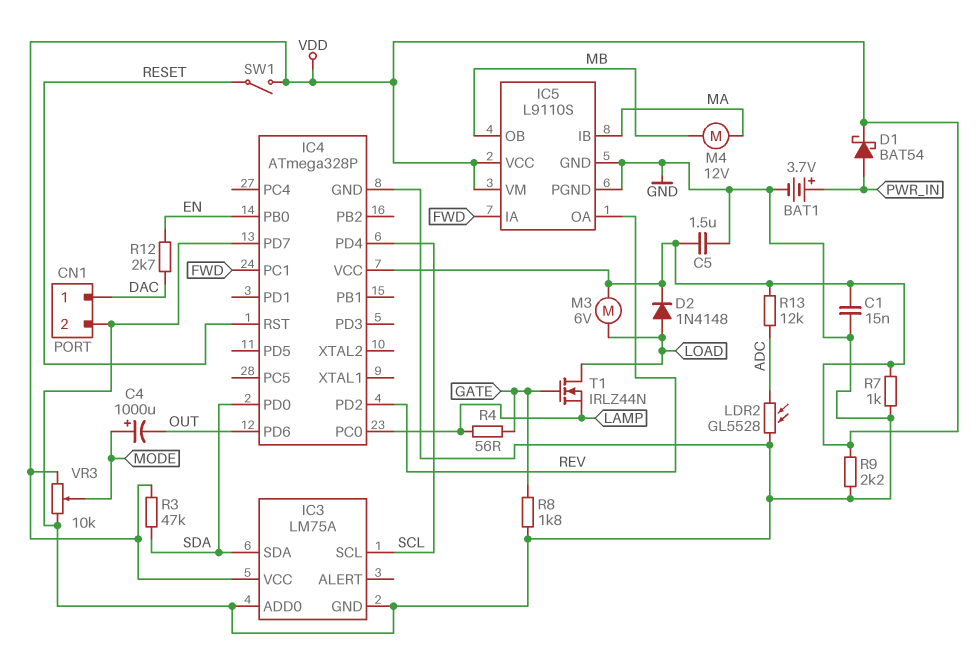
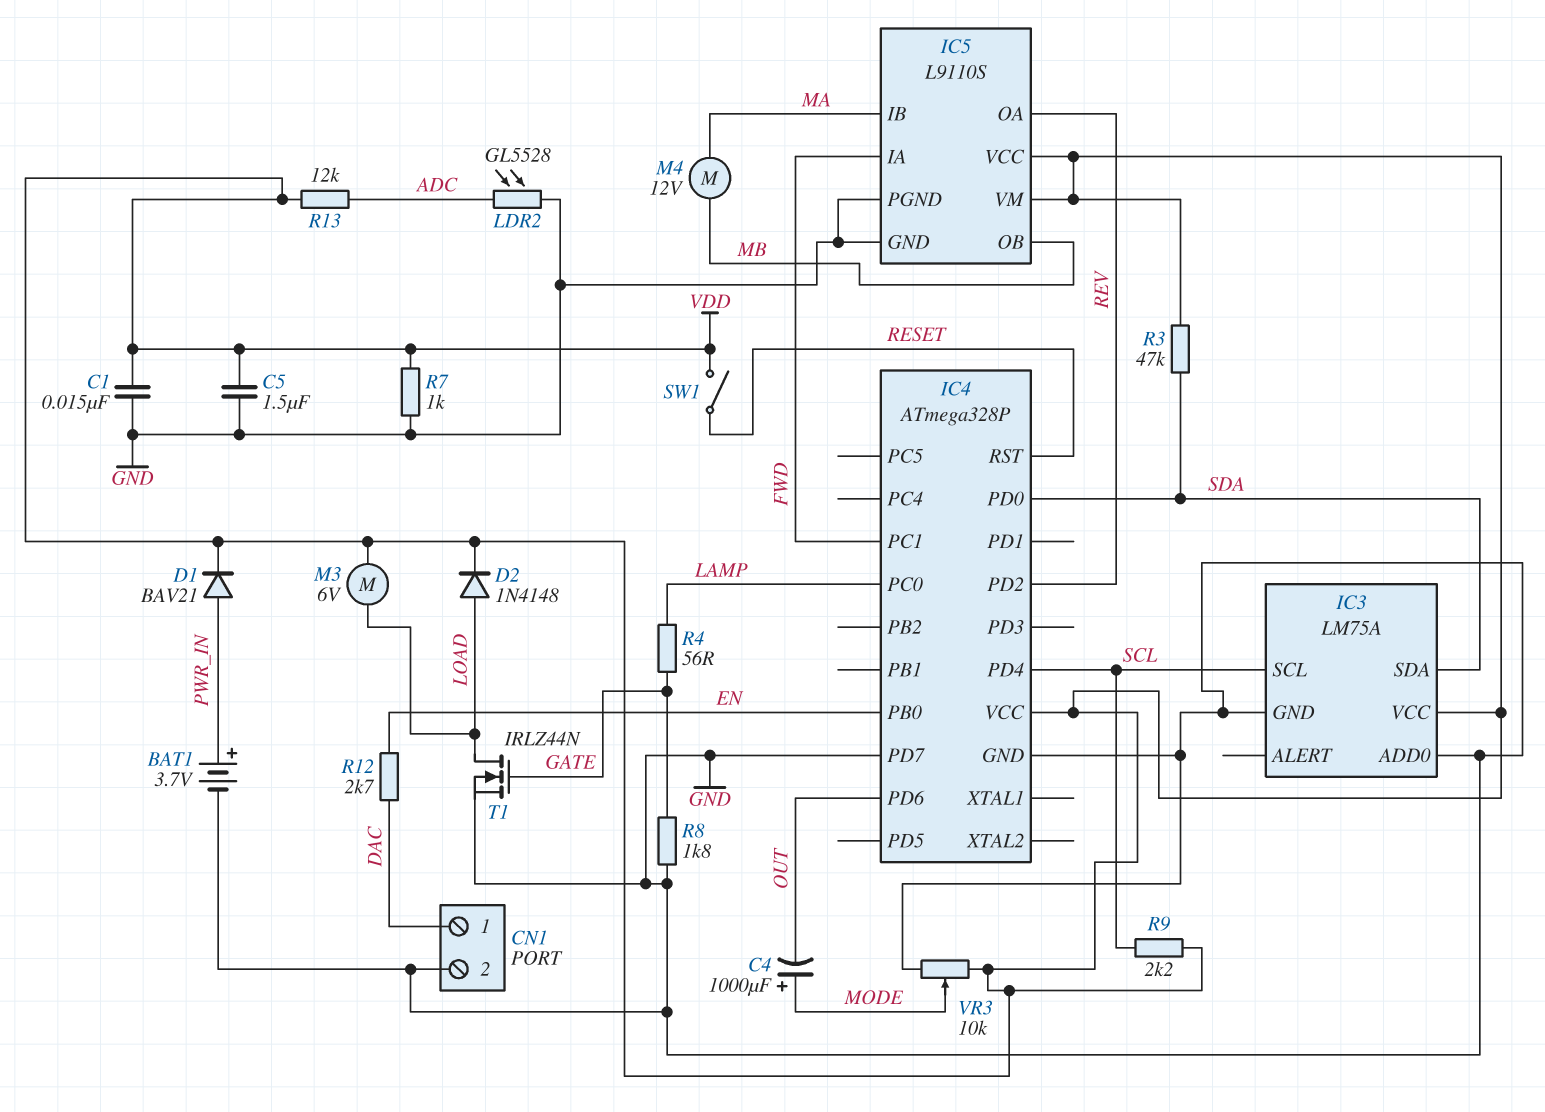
D1: schottky BAT54 (A PWR_IN, K VDD) -> diode BAV21 (A PWR_IN, K VDD)
R9: 2.2k (GND, VDD) -> 2.2k (SCL, VDD)
T1: NMOS IRLZ44N (G GATE, D LOAD, S LAMP) -> NMOS IRLZ44N (G GATE, D LOAD, S GND)

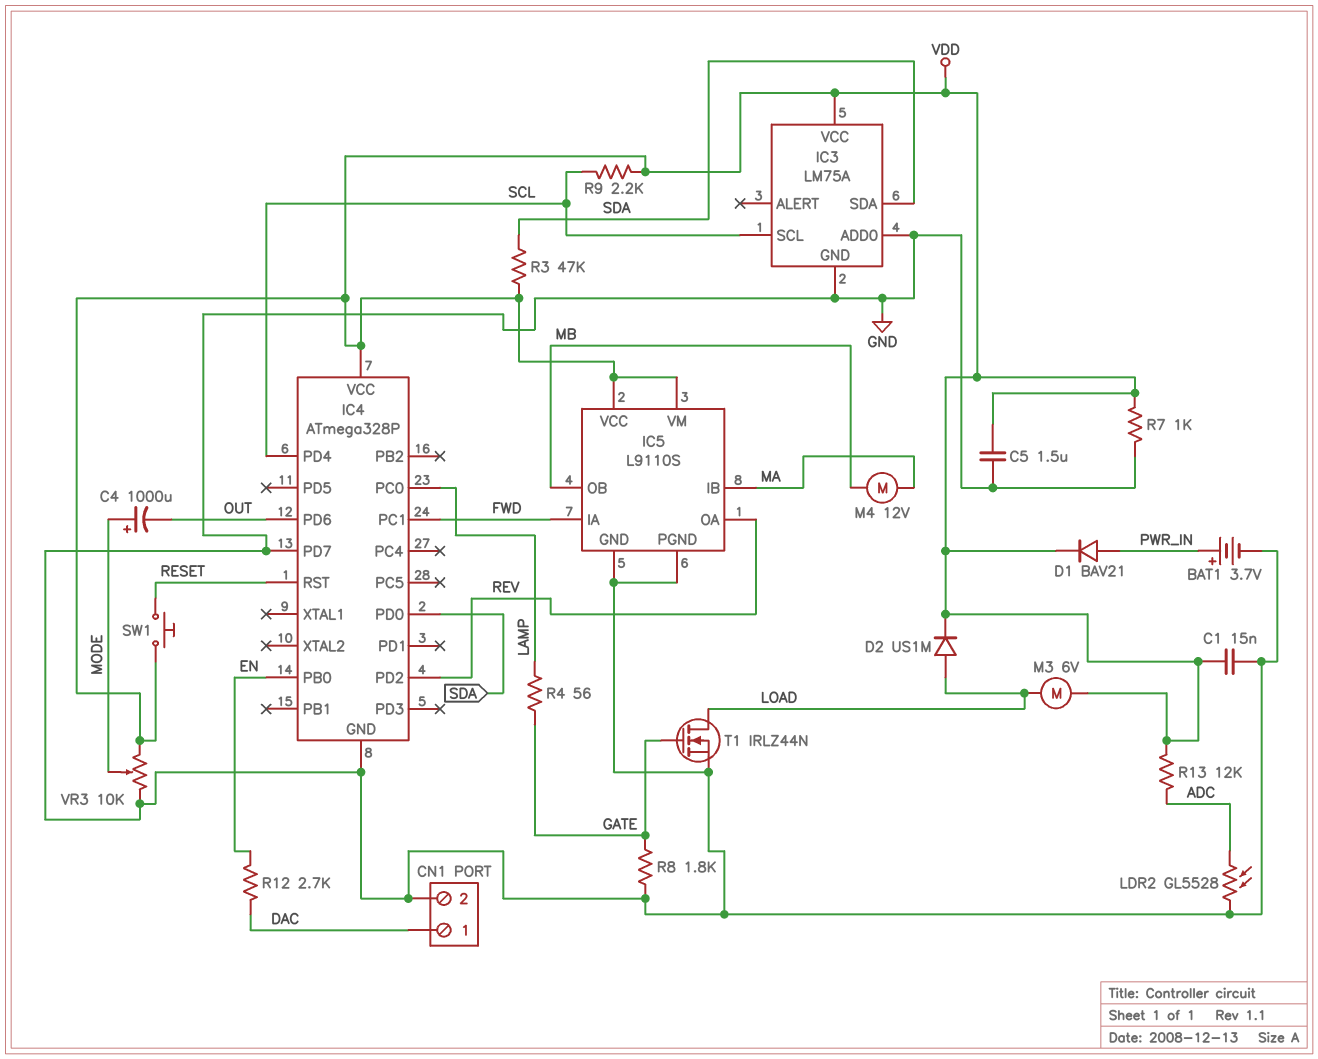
D2: diode 1N4148 (A LOAD, K VDD) -> diode US1M (A LOAD, K VDD)
SW1: switch (RESET, VDD) -> button (RESET, VDD)

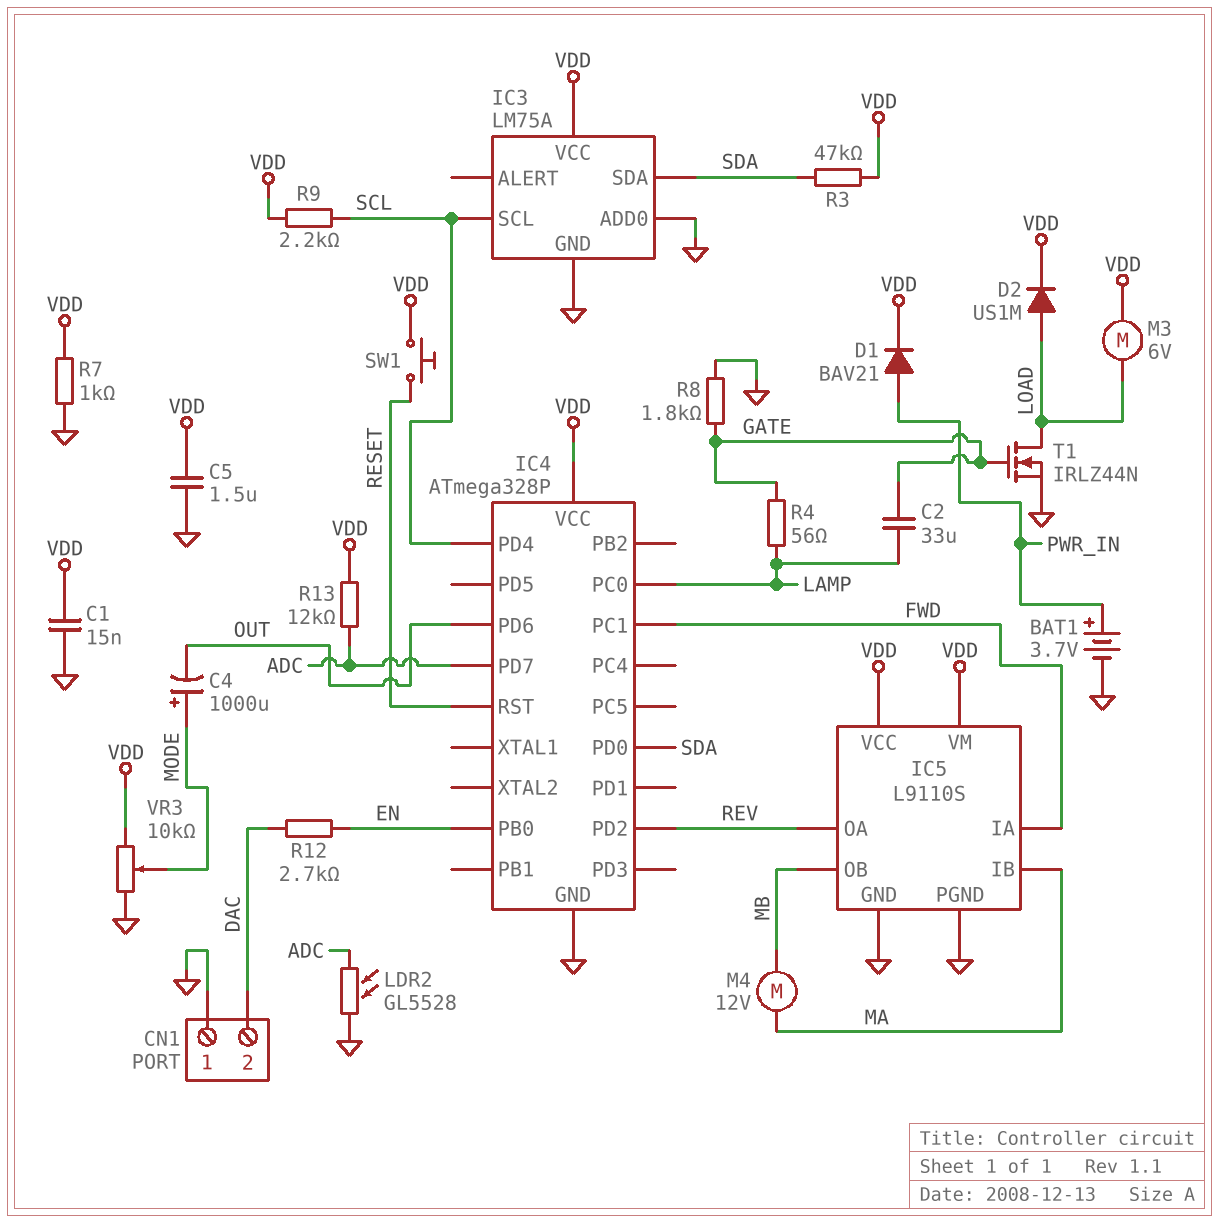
C2: none -> 33uF (GATE, LAMP)
CN1 pin 1: DAC -> GND
CN1 pin 2: GND -> DAC
IC4 pin PD7: GND -> ADC

